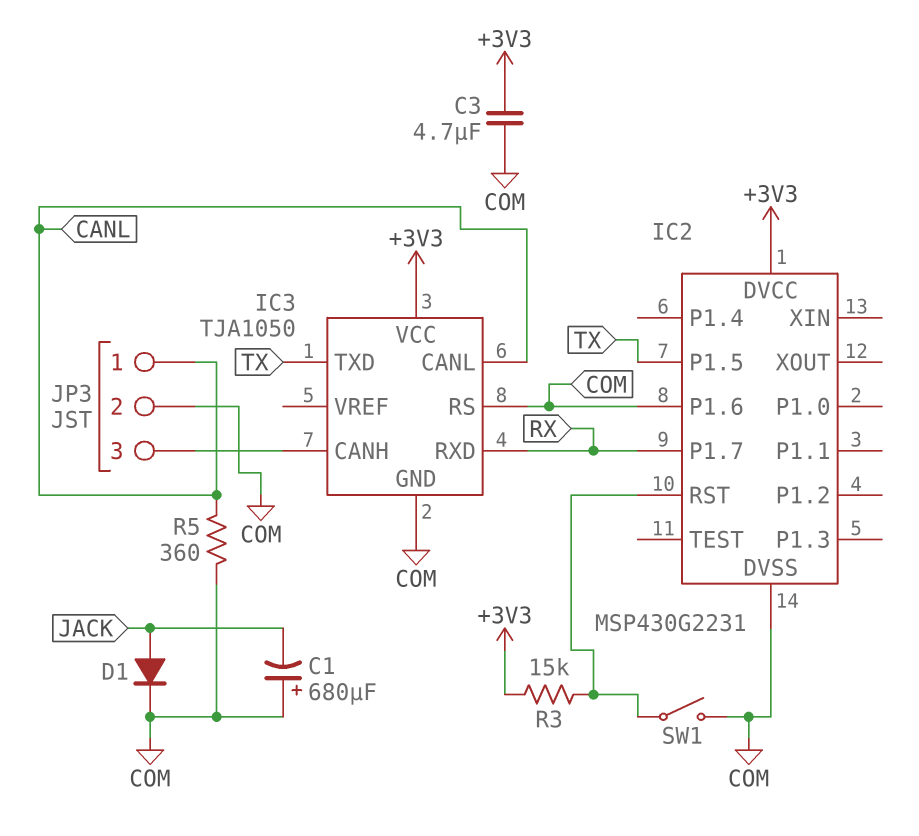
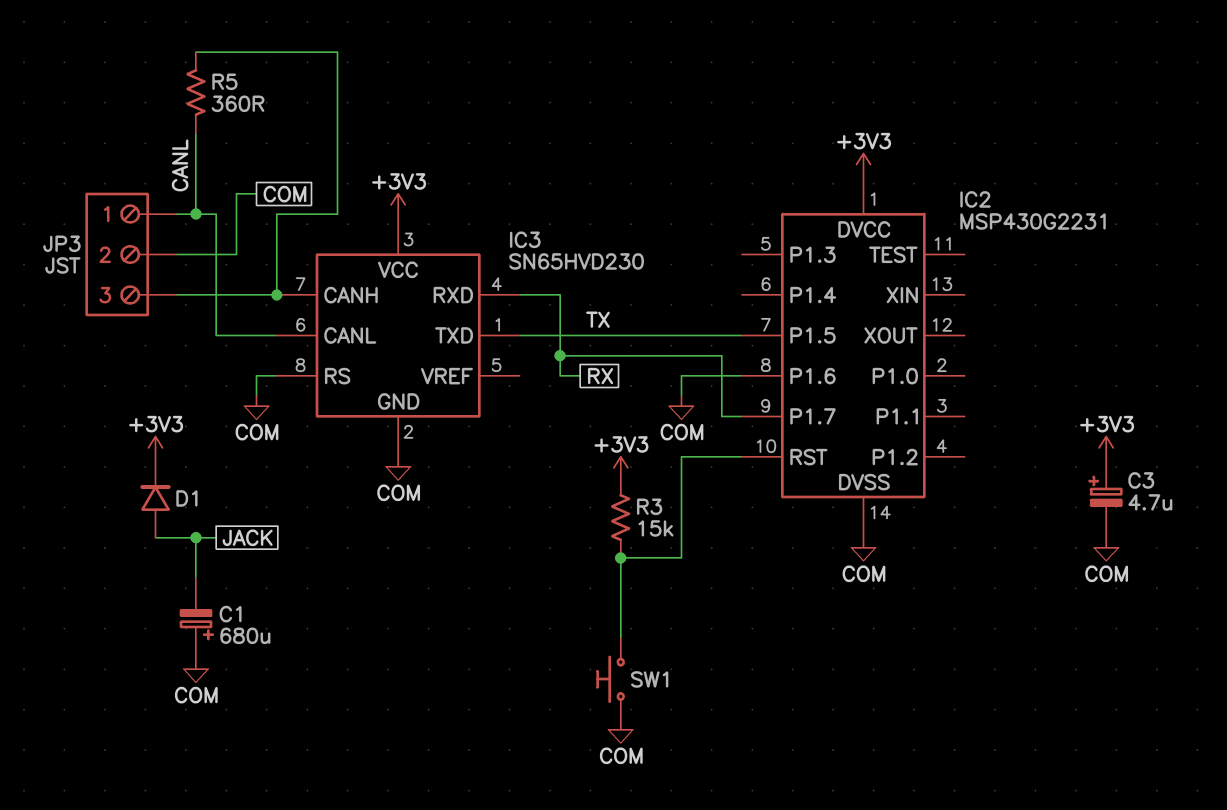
C3: 4.7uF (+3V3, COM) -> 4.7uF (plus +3V3, minus COM)
D1: diode (A JACK, K COM) -> diode (A JACK, K +3V3)
IC3: TJA1050 -> SN65HVD230
R5: 360 (CANL, COM) -> 360 (CANL, IC3/CANH)
SW1: switch (COM, IC2/RST) -> button (COM, IC2/RST)

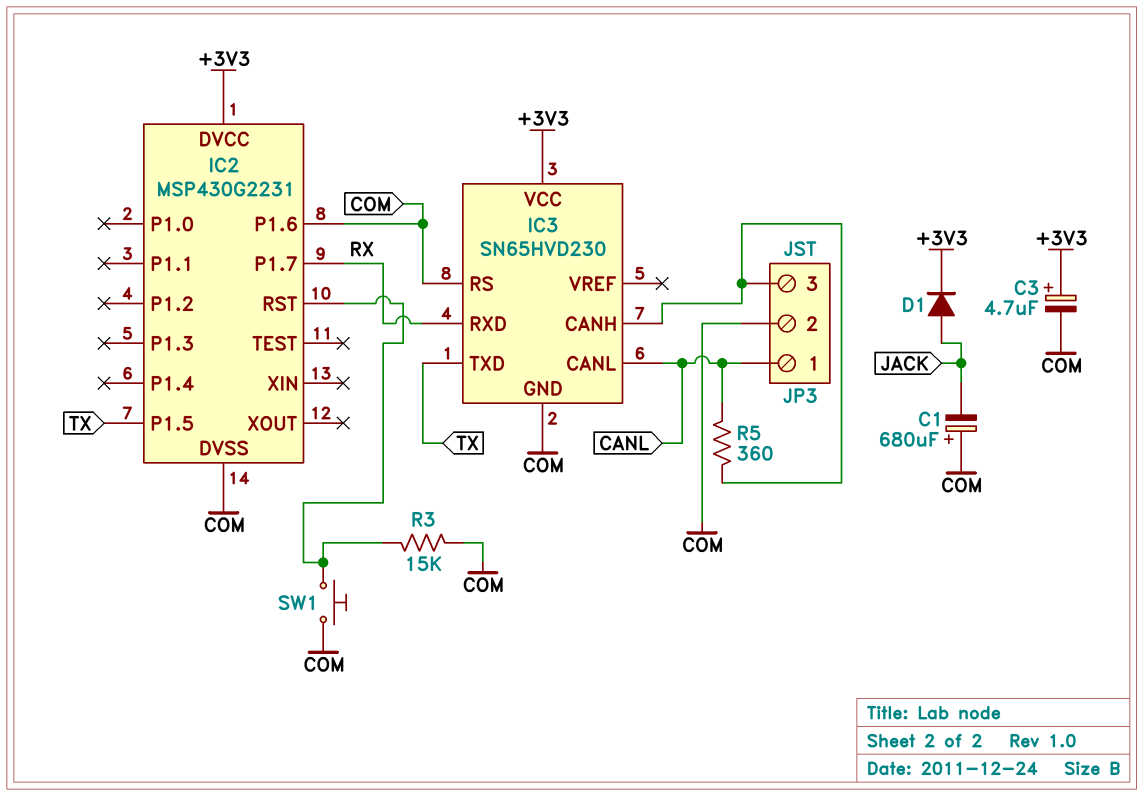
R3: 15k (+3V3, IC2/RST) -> 15k (COM, IC2/RST)

